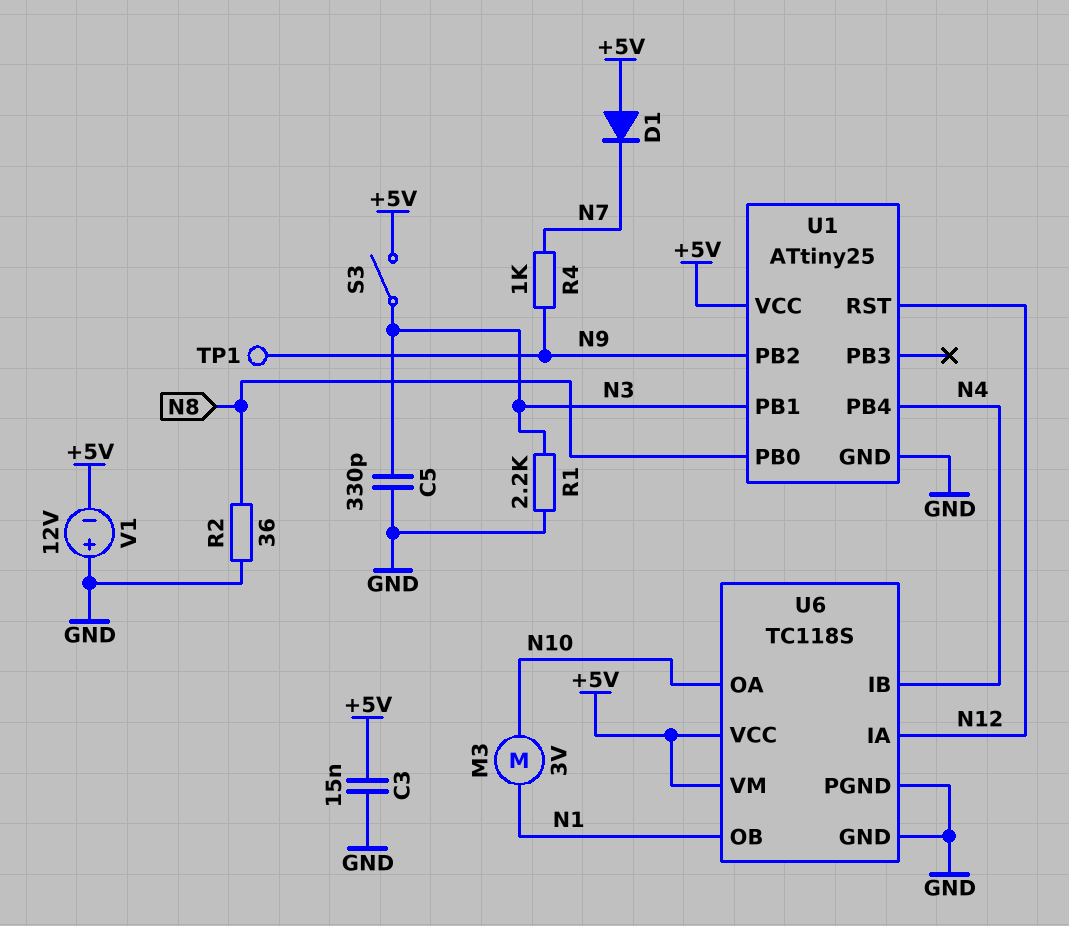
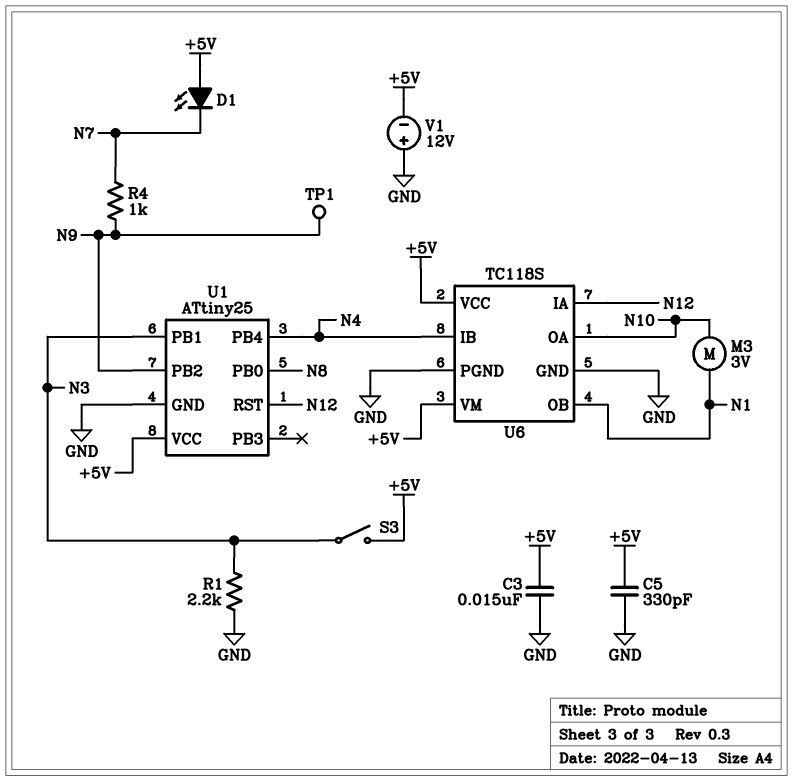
C5: 330pF (GND, N3) -> 330pF (+5V, GND)
D1: diode (A +5V, K N7) -> LED (A +5V, K N7)
R2: 36 (GND, N8) -> none

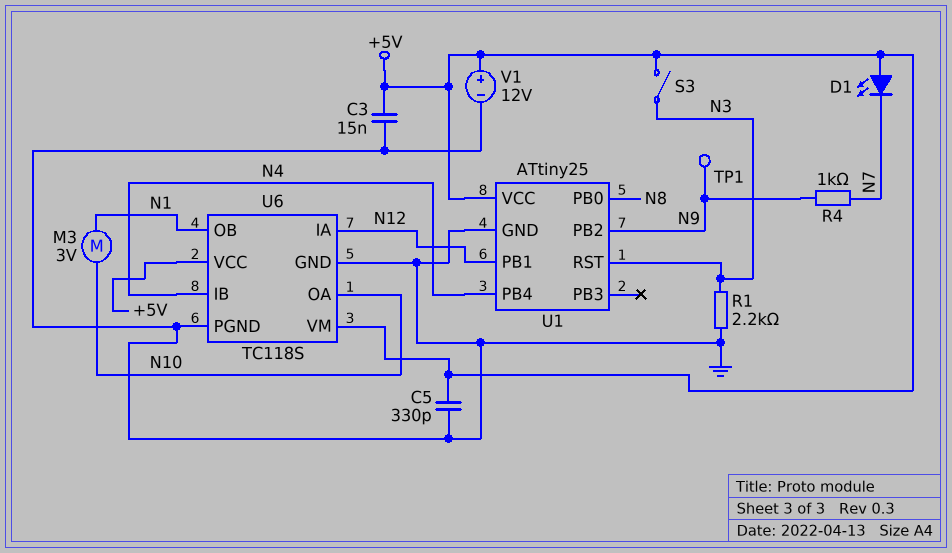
U1 pin PB1: N3 -> N12
U1 pin RST: N12 -> N3
V1: 12V (plus GND, minus +5V) -> 12V (plus +5V, minus GND)

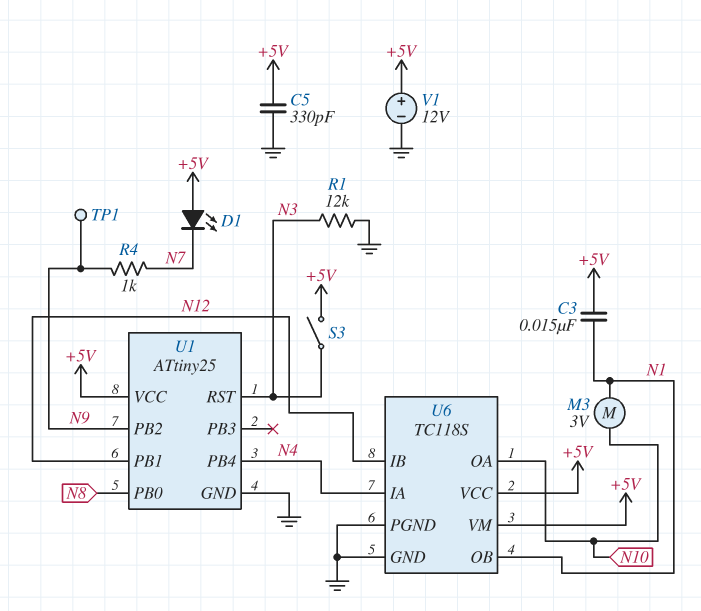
C3: 15nF (+5V, GND) -> 15nF (+5V, N1)
R1: 2.2k (GND, N3) -> 12k (GND, N3)
U6 pin IA: N12 -> N4
U6 pin IB: N4 -> N12

